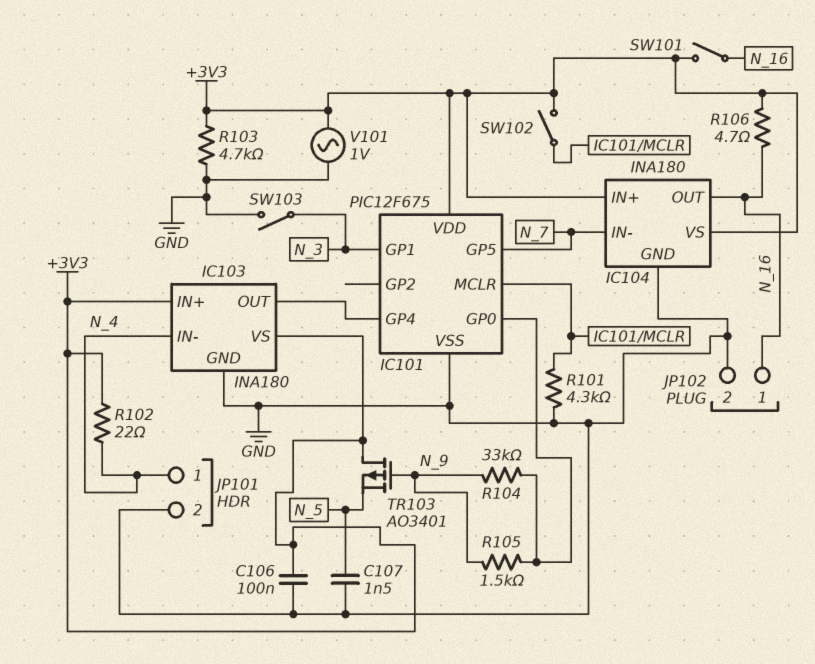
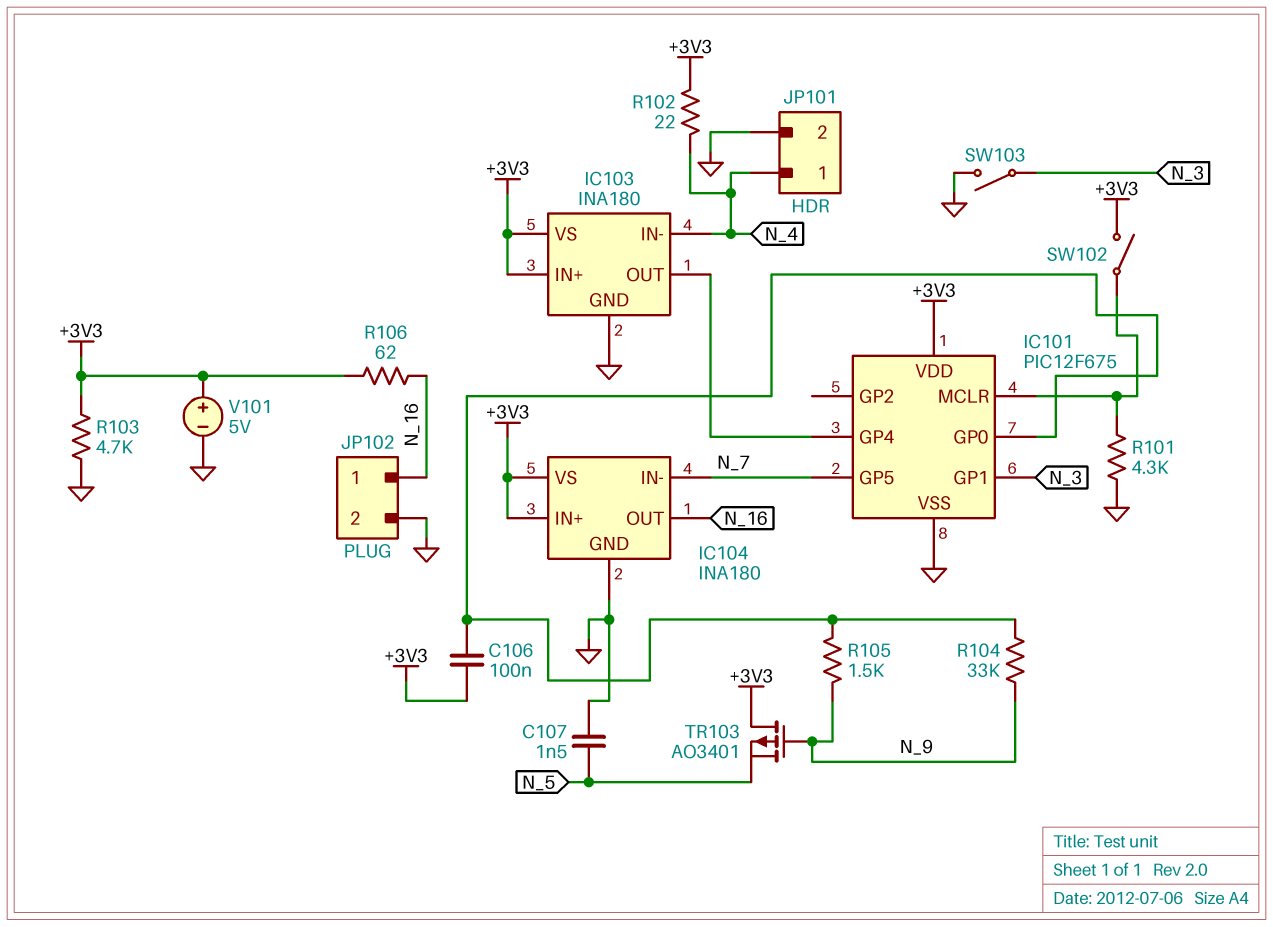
C106: 100nF (+3V3, GND) -> 100nF (+3V3, IC101/GP0)
R106: 4.7 (+3V3, N_16) -> 62 (+3V3, N_16)
SW101: switch (+3V3, N_16) -> none
V101: AC 1V (+3V3, GND) -> 5V (plus +3V3, minus GND)

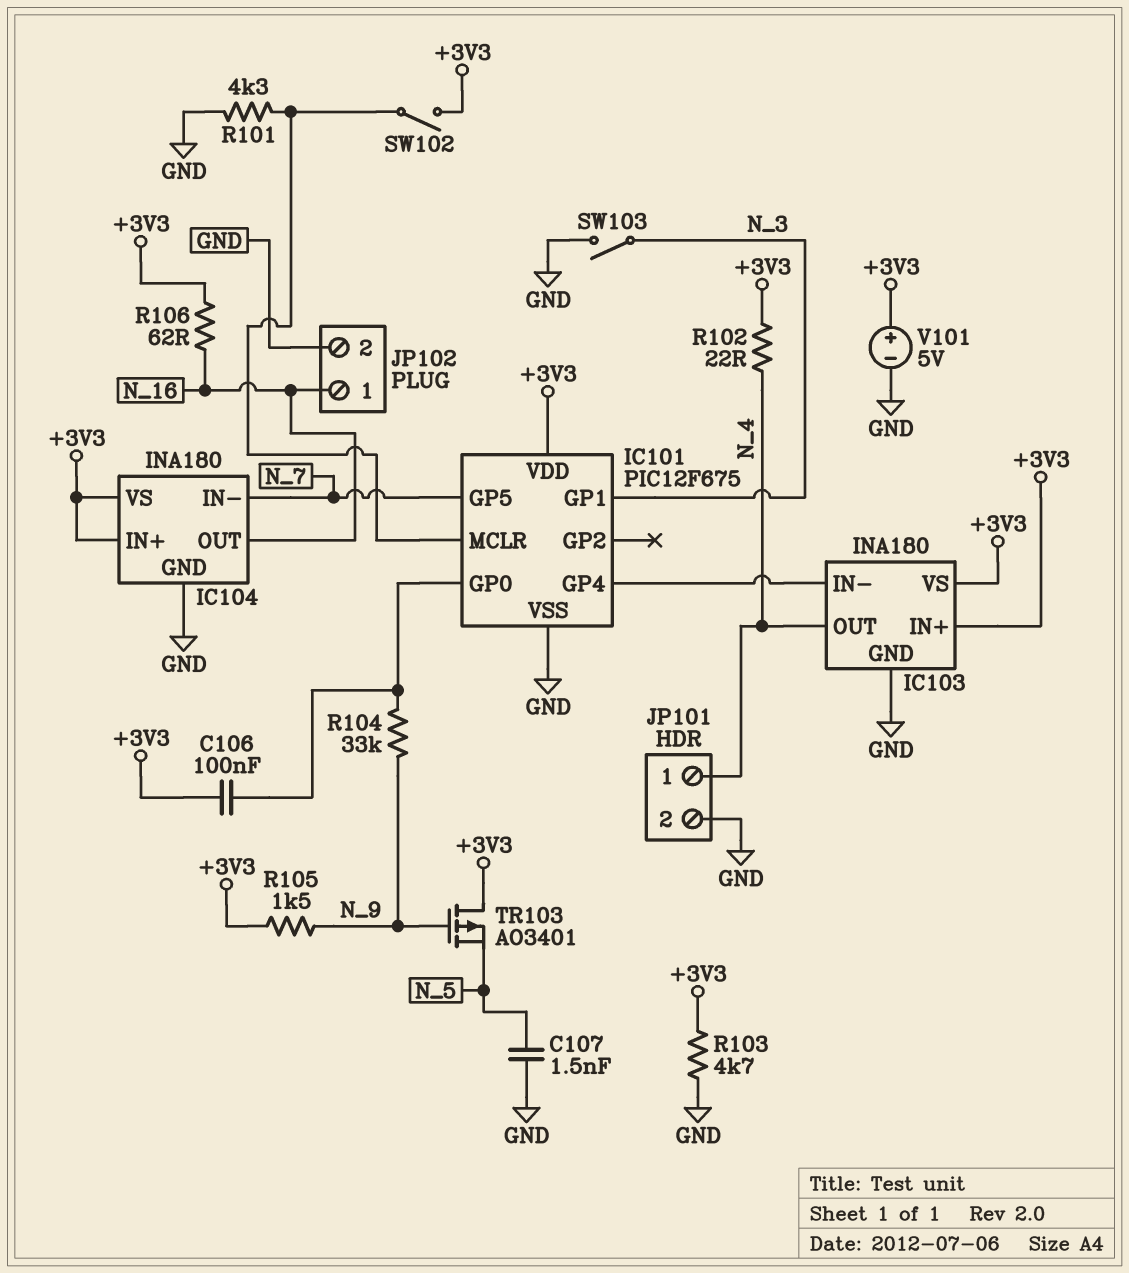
IC103 pin IN-: N_4 -> IC101/GP4
IC103 pin OUT: IC101/GP4 -> N_4
R105: 1.5k (IC101/GP0, N_9) -> 1.5k (+3V3, N_9)

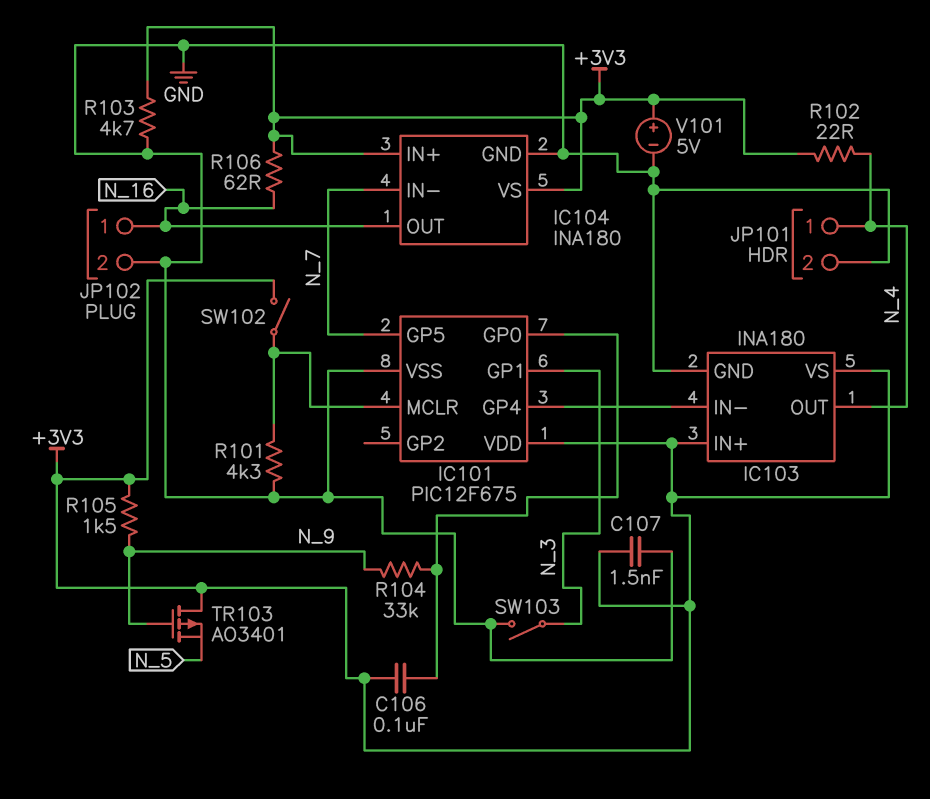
C107: 1.5nF (GND, N_5) -> 1.5nF (+3V3, GND)

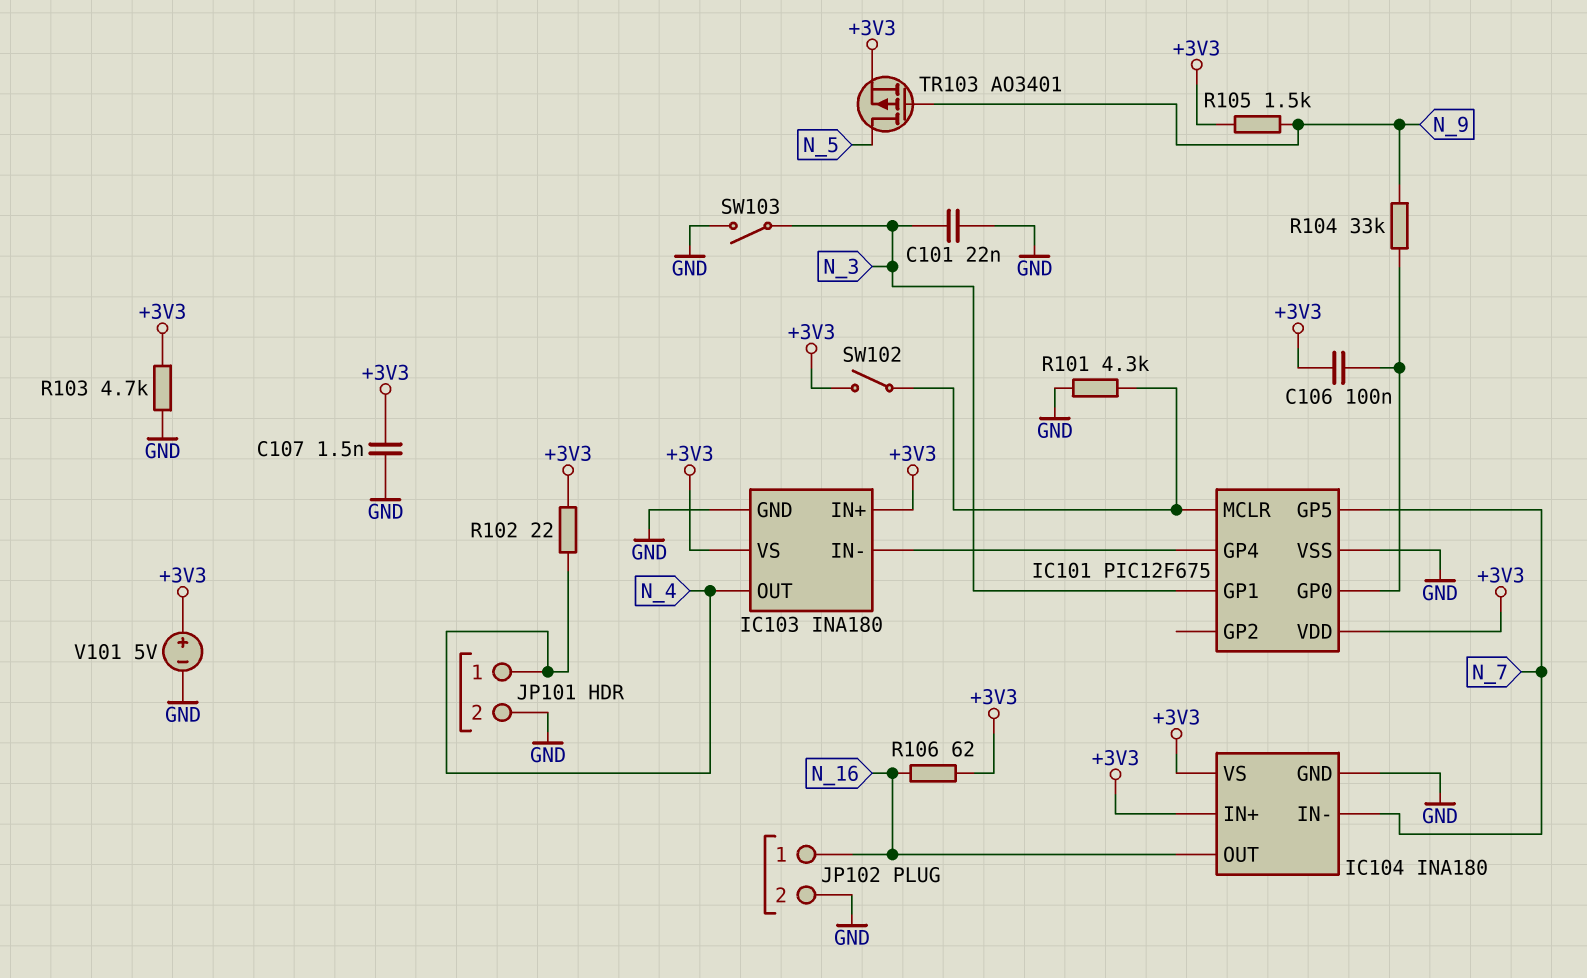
C101: none -> 22nF (GND, N_3)
TR103: PMOS AO3401 (G N_9, D +3V3, S N_5) -> PMOS AO3401 (G N_9, D N_5, S +3V3)

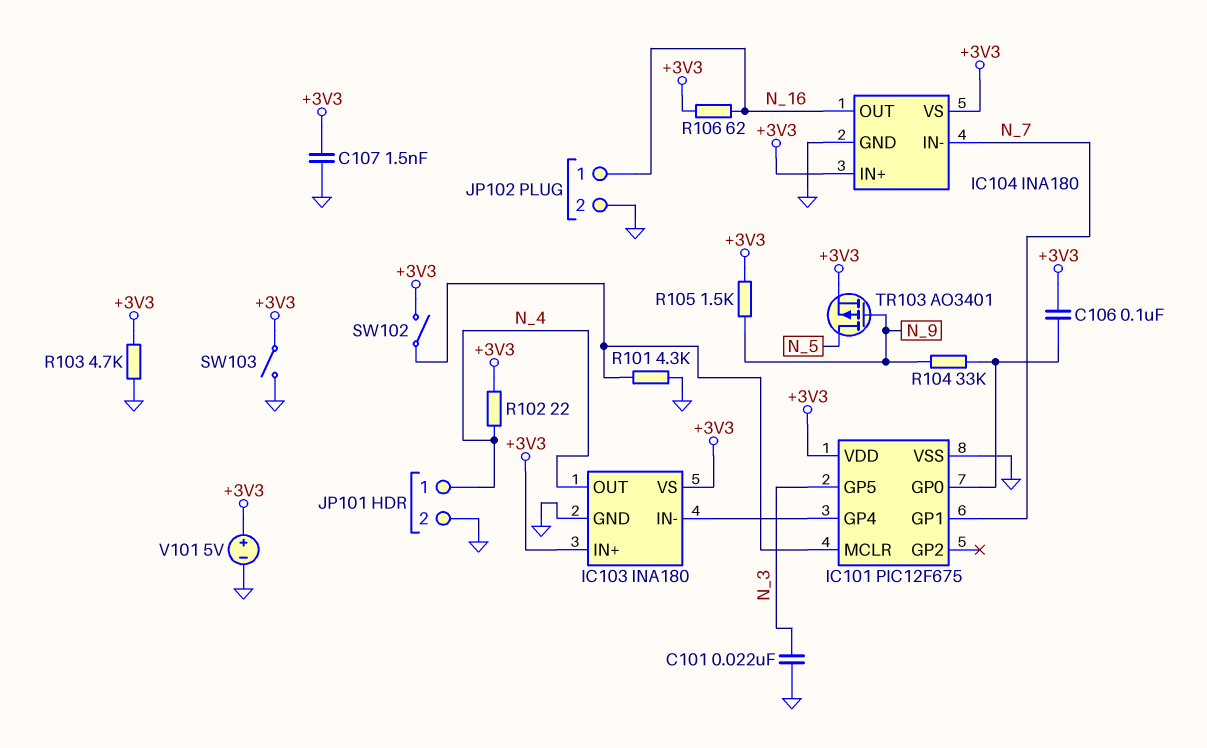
IC101 pin GP1: N_3 -> N_7
IC101 pin GP5: N_7 -> N_3
SW103: switch (GND, N_3) -> switch (+3V3, GND)

